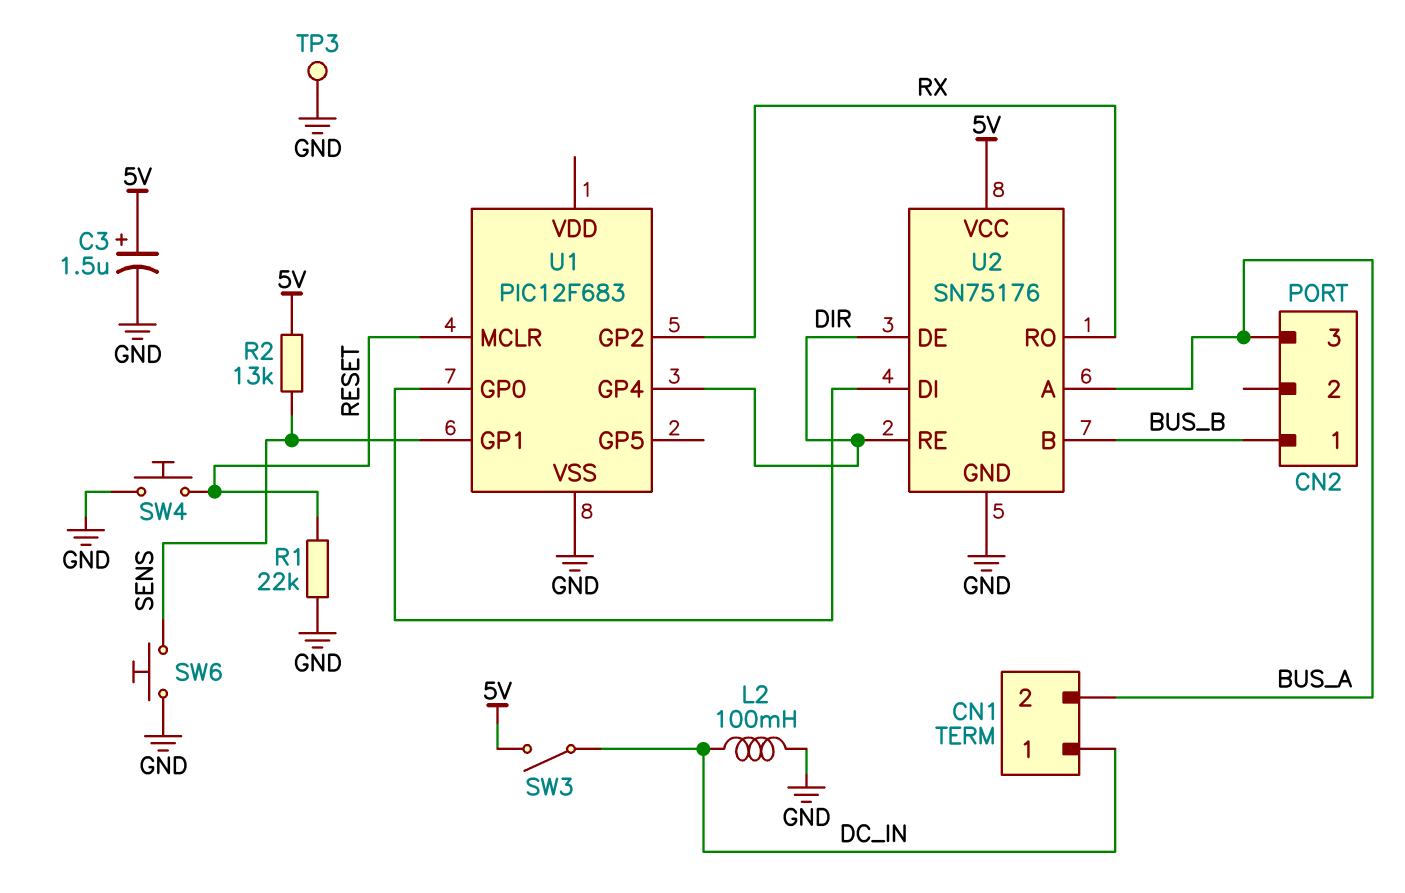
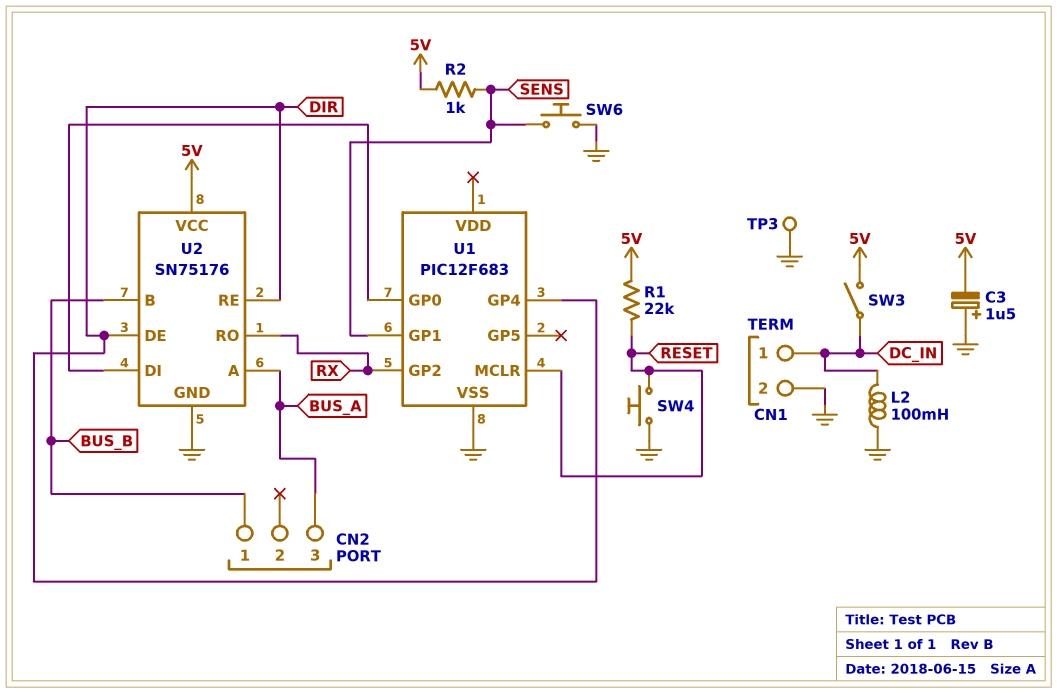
C3: 1.5uF (plus 5V, minus GND) -> 1.5uF (plus GND, minus 5V)
CN1 pin 2: BUS_A -> GND
R1: 22k (GND, RESET) -> 22k (5V, RESET)
R2: 13k (5V, SENS) -> 1k (5V, SENS)

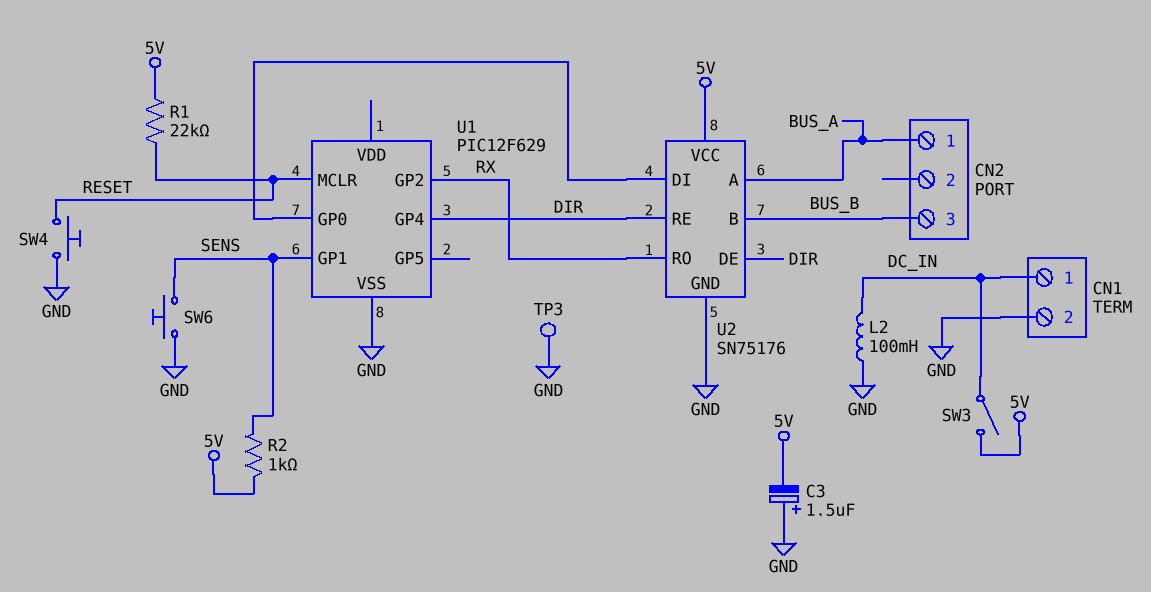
CN2 pin 1: BUS_B -> BUS_A
CN2 pin 3: BUS_A -> BUS_B
U1: PIC12F683 -> PIC12F629

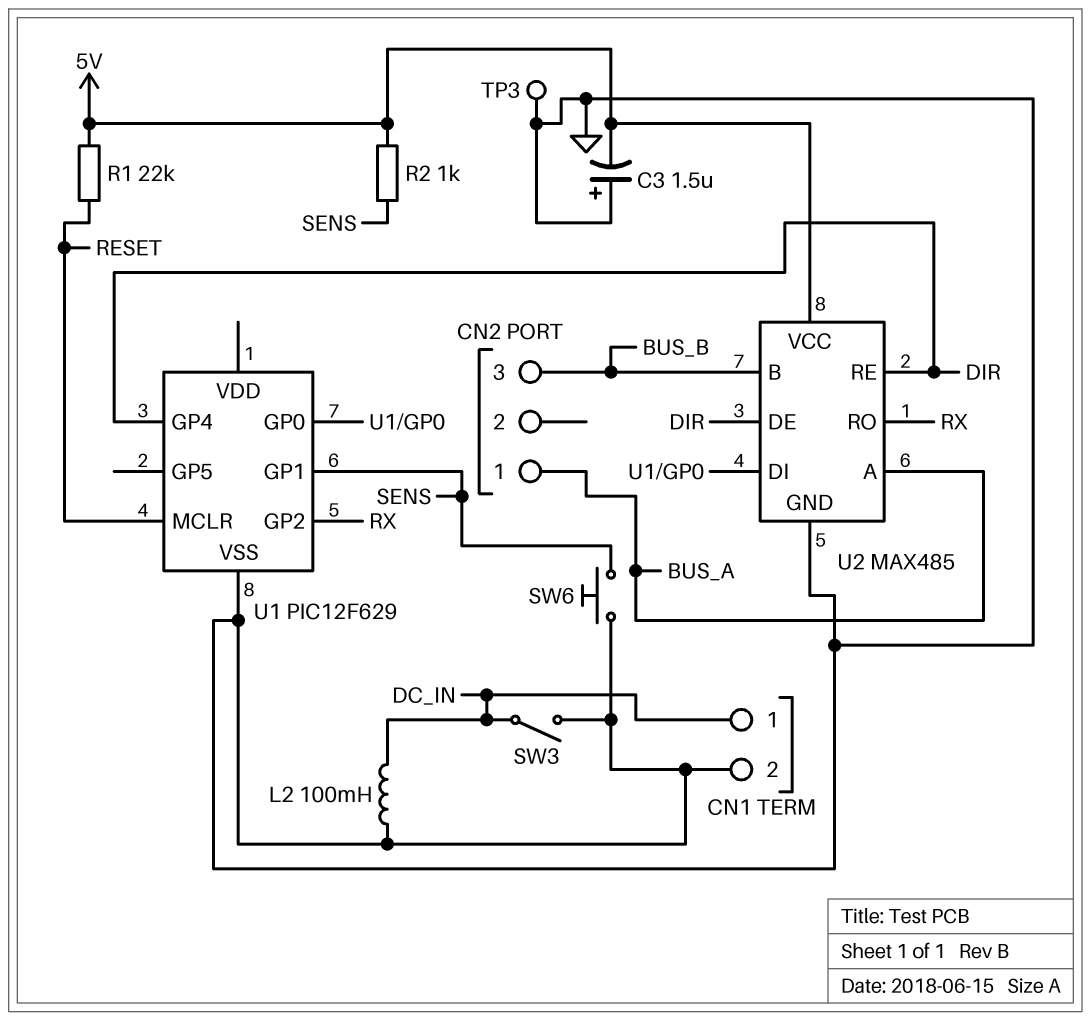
SW3: switch (5V, DC_IN) -> switch (DC_IN, GND)
SW4: button (GND, RESET) -> none
U2: SN75176 -> MAX485

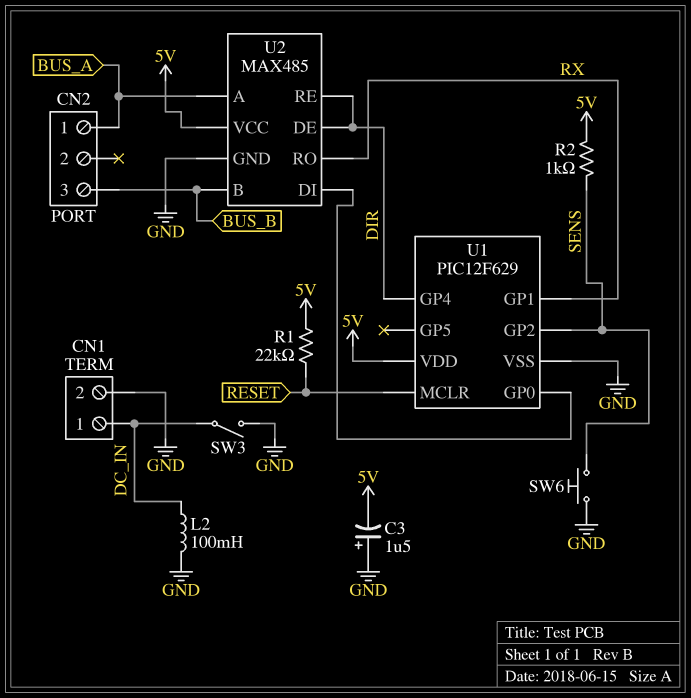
TP3: test point (GND) -> none
U1 pin GP1: SENS -> RX
U1 pin GP2: RX -> SENS
U1 pin VDD: none -> 5V

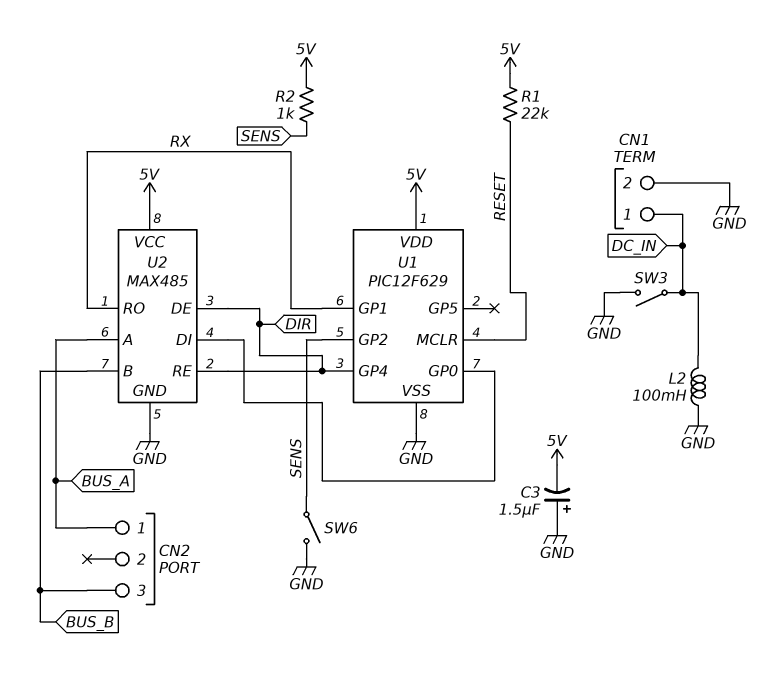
SW6: button (GND, SENS) -> switch (GND, SENS)

